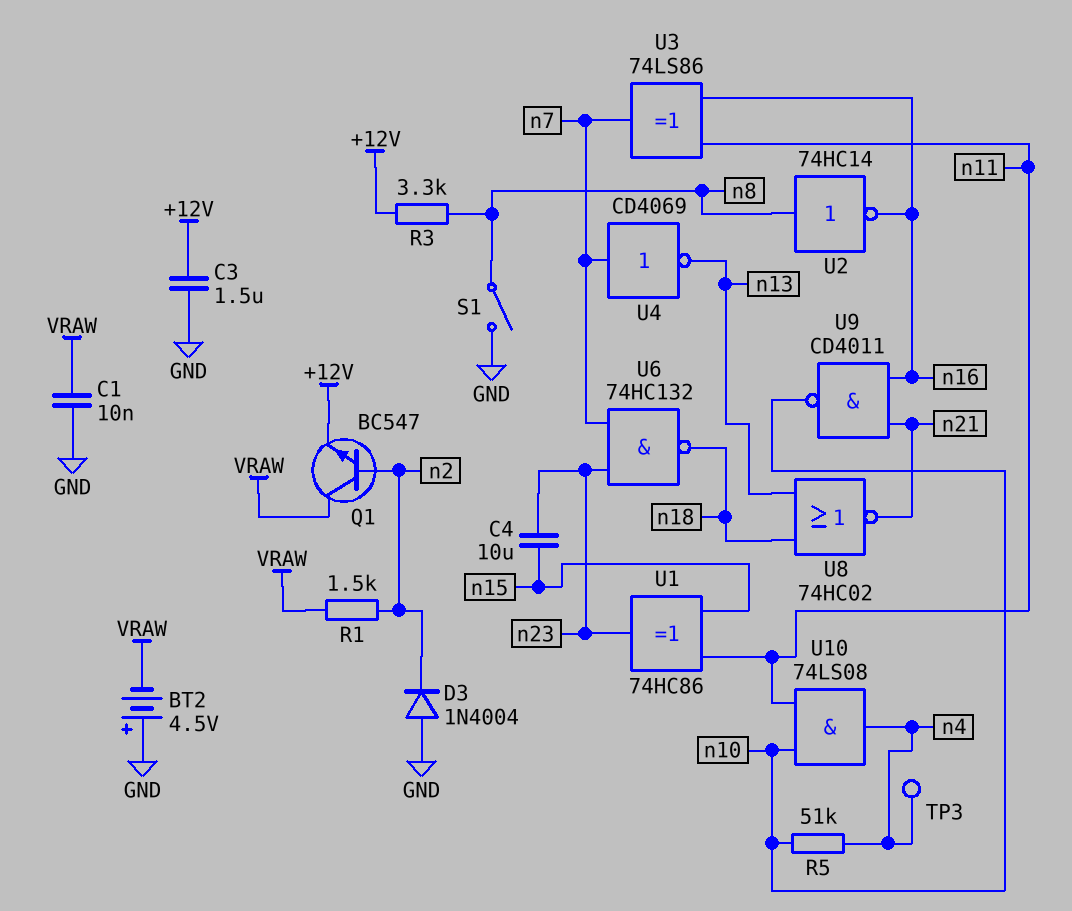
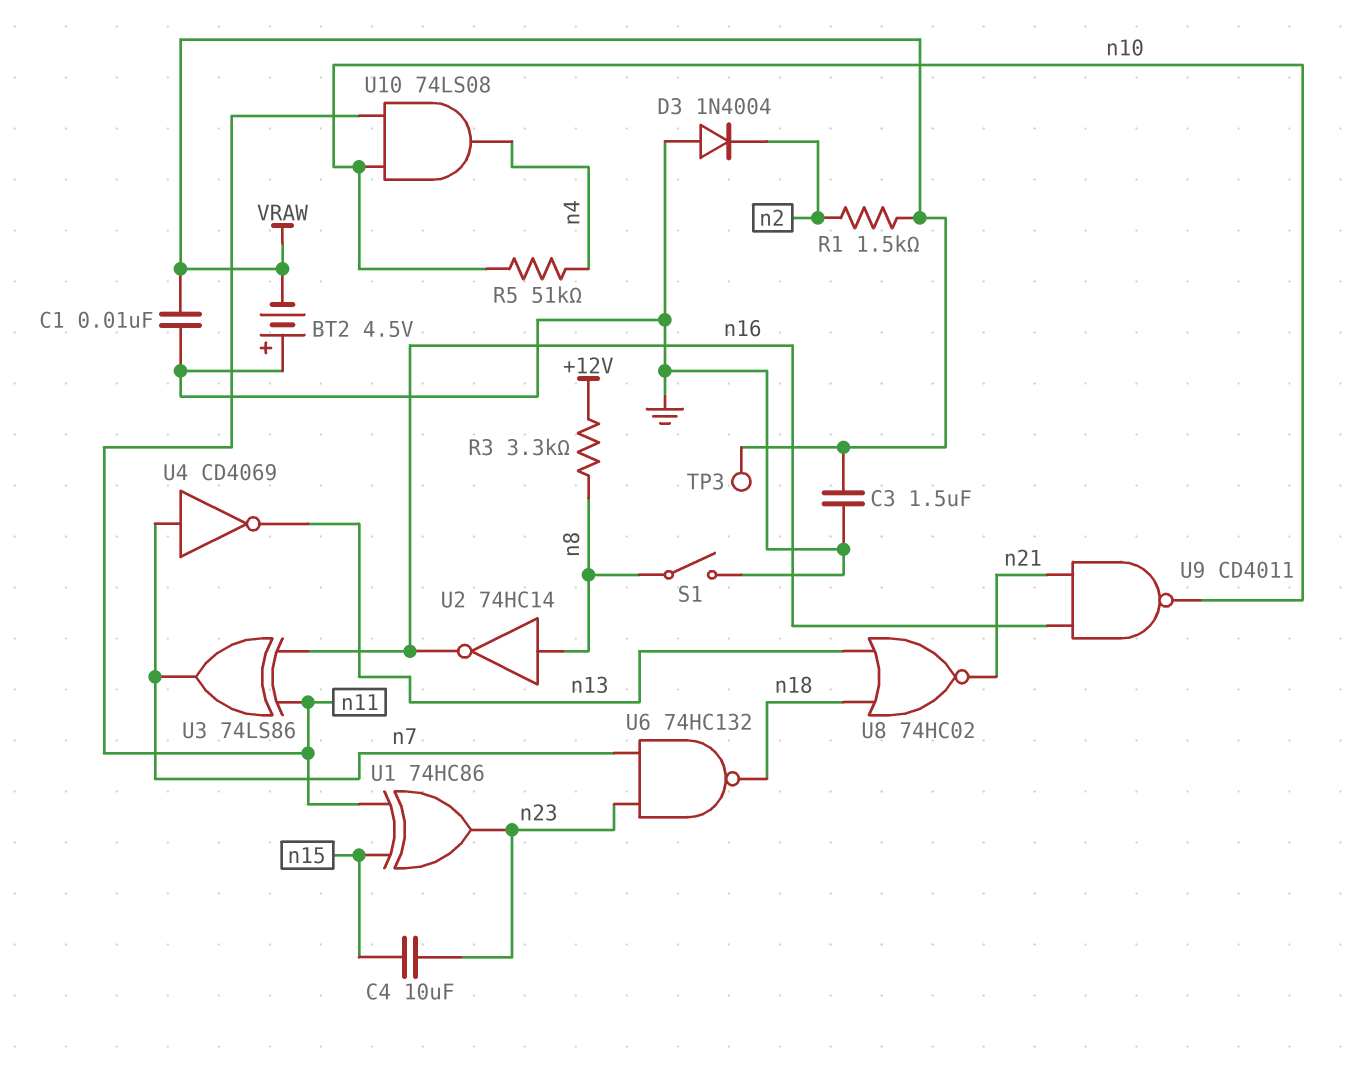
C3: 1.5uF (+12V, GND) -> 1.5uF (GND, VRAW)
Q1: NPN BC547 (B n2, C VRAW, E +12V) -> none
TP3: test point (n4) -> test point (VRAW)

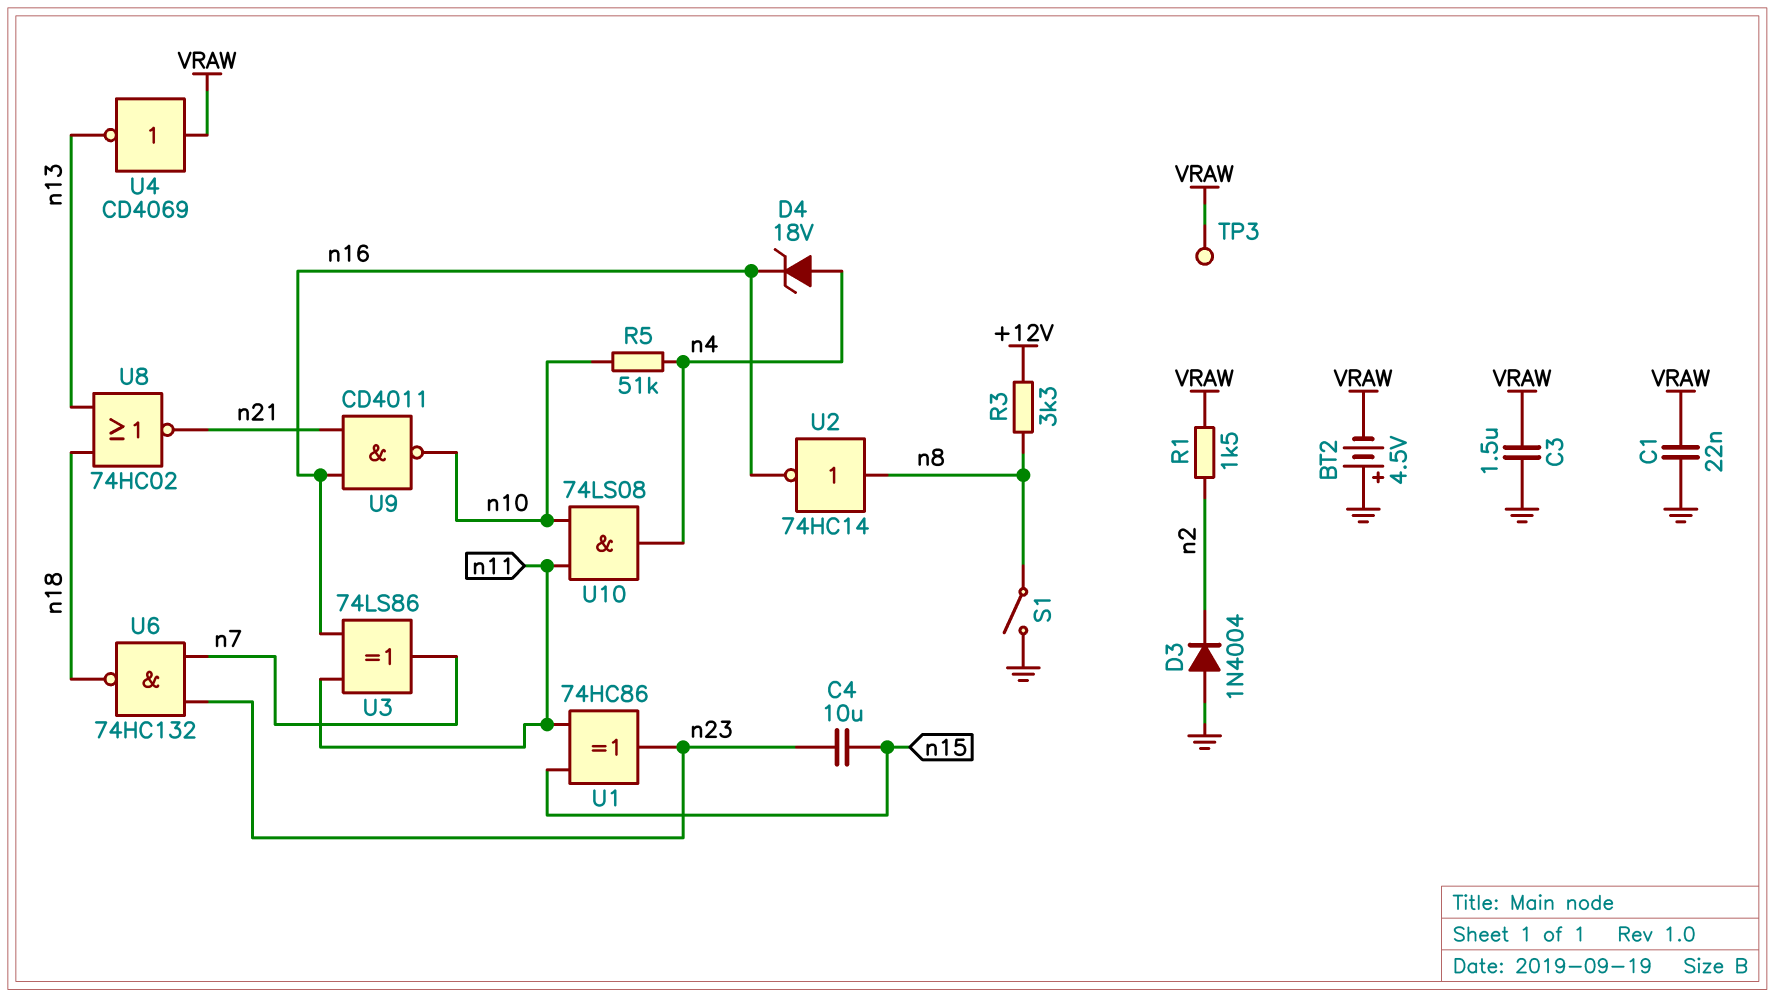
C1: 10nF (GND, VRAW) -> 22nF (GND, VRAW)
D4: none -> zener 18V (A n4, K n16)
U4: NOT CD4069 (in n7, out n13) -> NOT CD4069 (in VRAW, out n13)

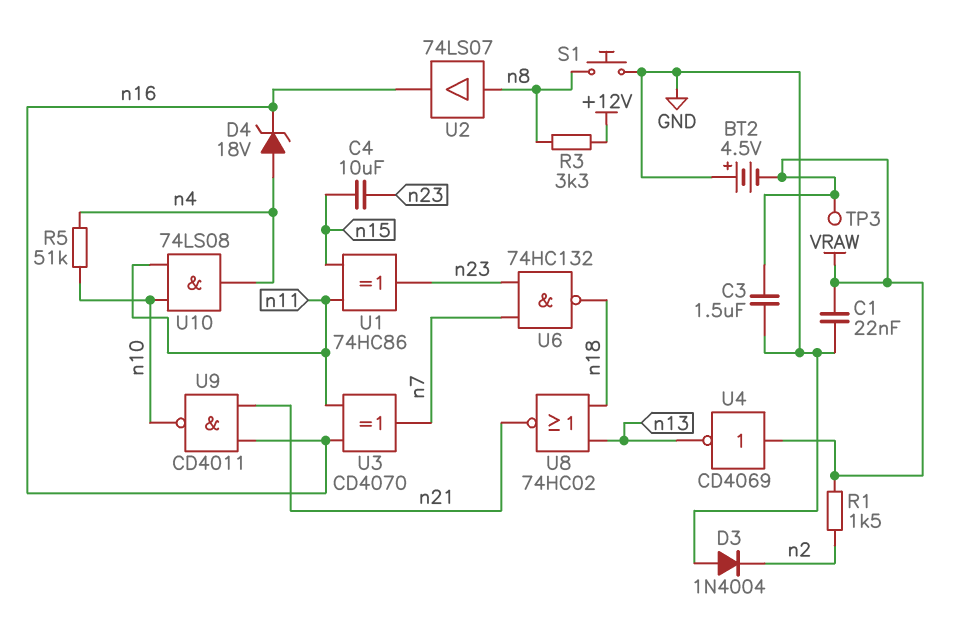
S1: switch (GND, n8) -> button (GND, n8)
U2: NOT 74HC14 (in n8, out n16) -> buffer 74LS07 (in n8, out n16)
U3: XOR 74LS86 (in n11, in n16, out n7) -> XOR CD4070 (in n11, in n16, out n7)

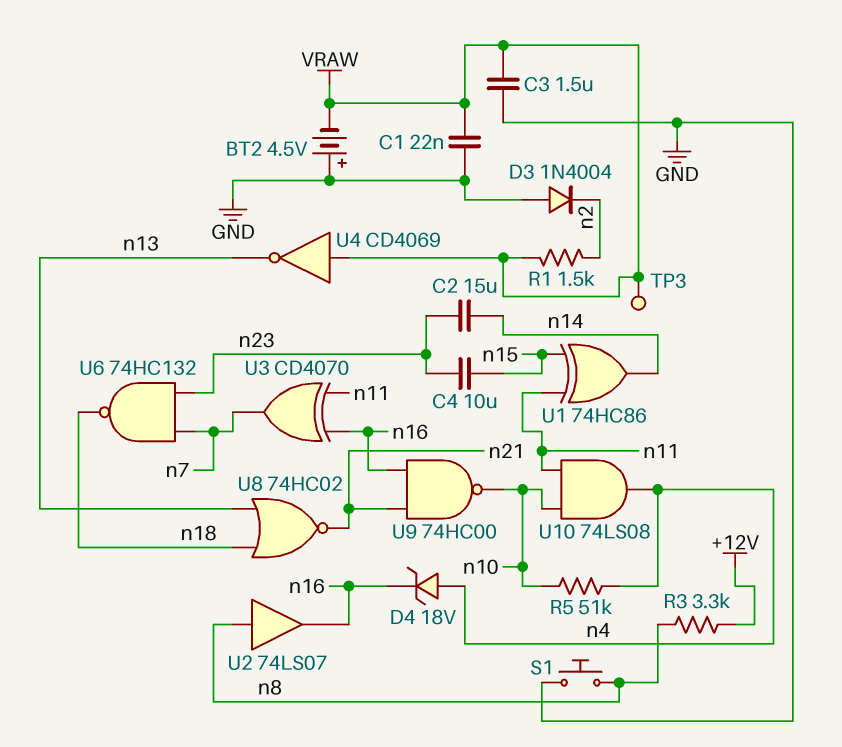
C2: none -> 15uF (n14, n23)
U1: XOR 74HC86 (in n11, in n15, out n23) -> XOR 74HC86 (in n11, in n15, out n14)
U9: NAND CD4011 (in n16, in n21, out n10) -> NAND 74HC00 (in n16, in n21, out n10)

